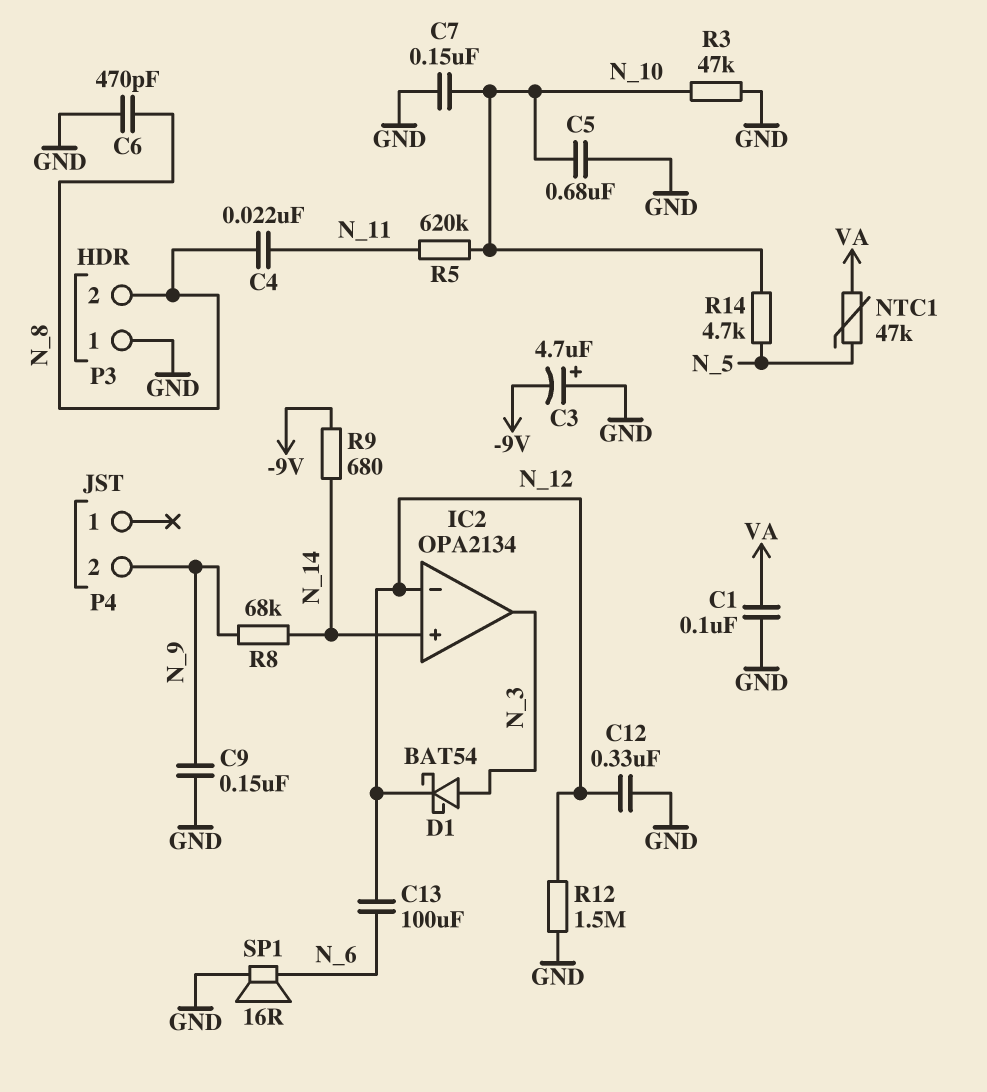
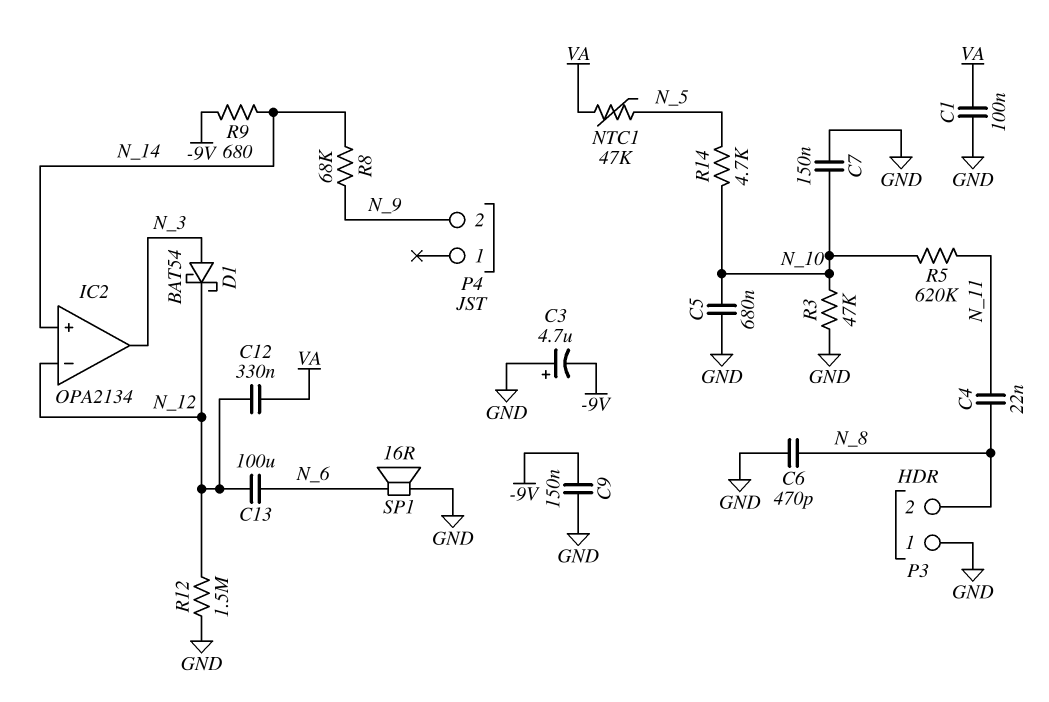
C9: 150nF (GND, N_9) -> 150nF (-9V, GND)
C12: 330nF (GND, N_12) -> 330nF (N_12, VA)

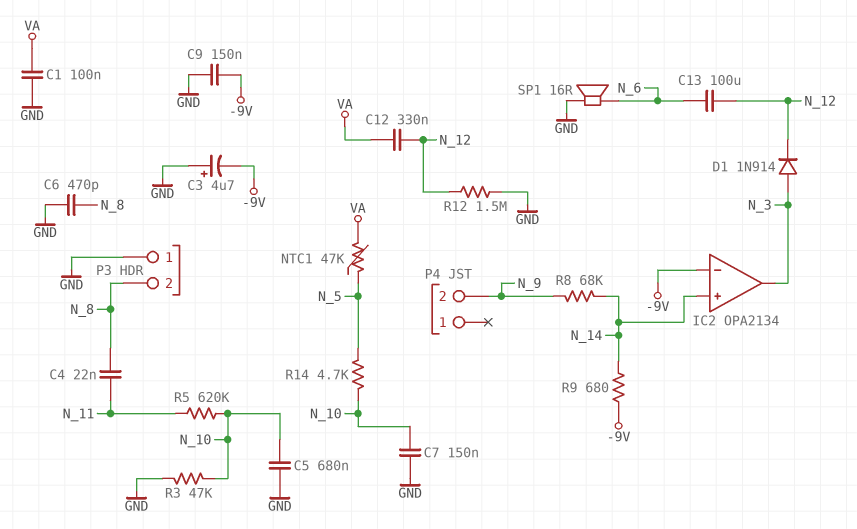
D1: schottky BAT54 (A N_3, K N_12) -> diode 1N914 (A N_3, K N_12)
IC2 pin in-: N_12 -> -9V

